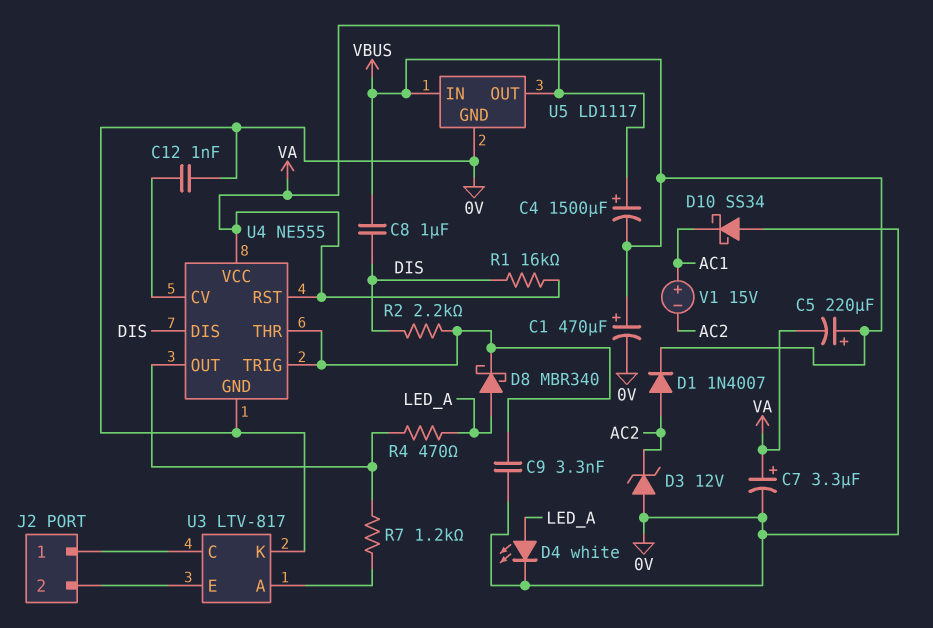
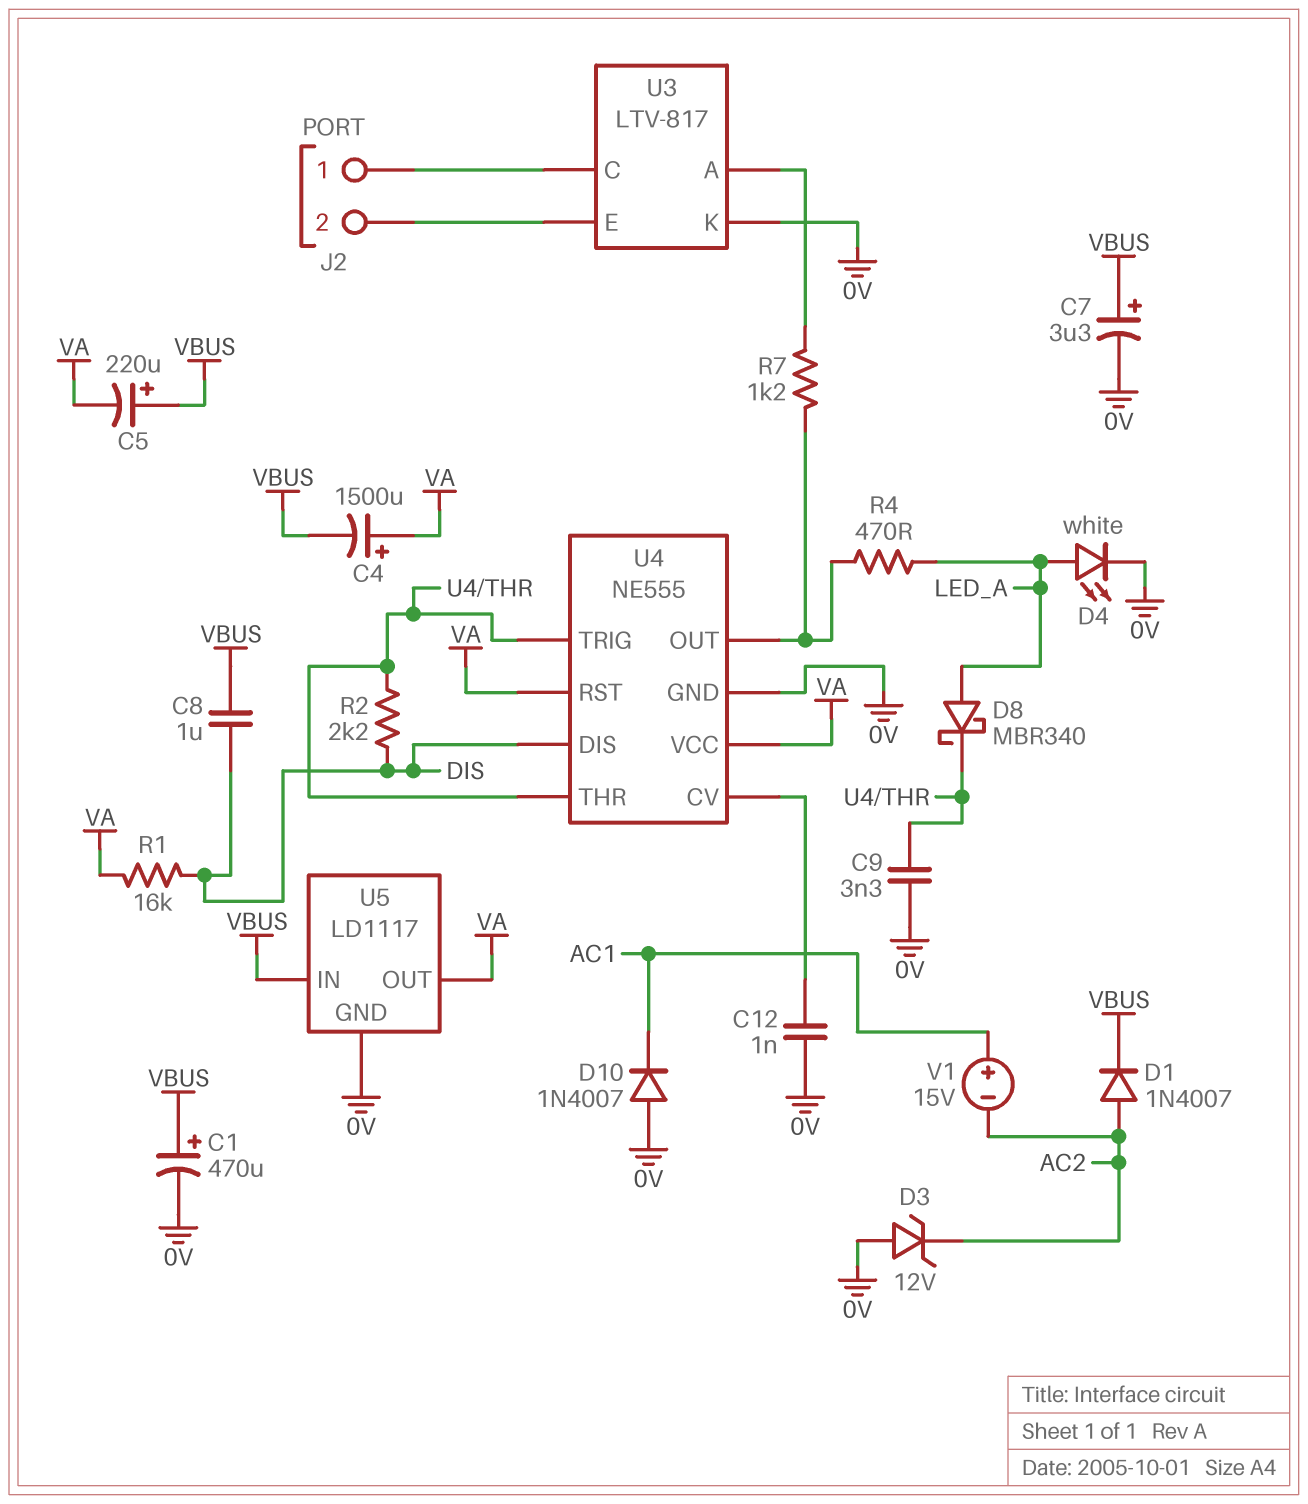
C7: 3.3uF (plus VA, minus 0V) -> 3.3uF (plus VBUS, minus 0V)
D10: schottky SS34 (A 0V, K AC1) -> diode 1N4007 (A 0V, K AC1)

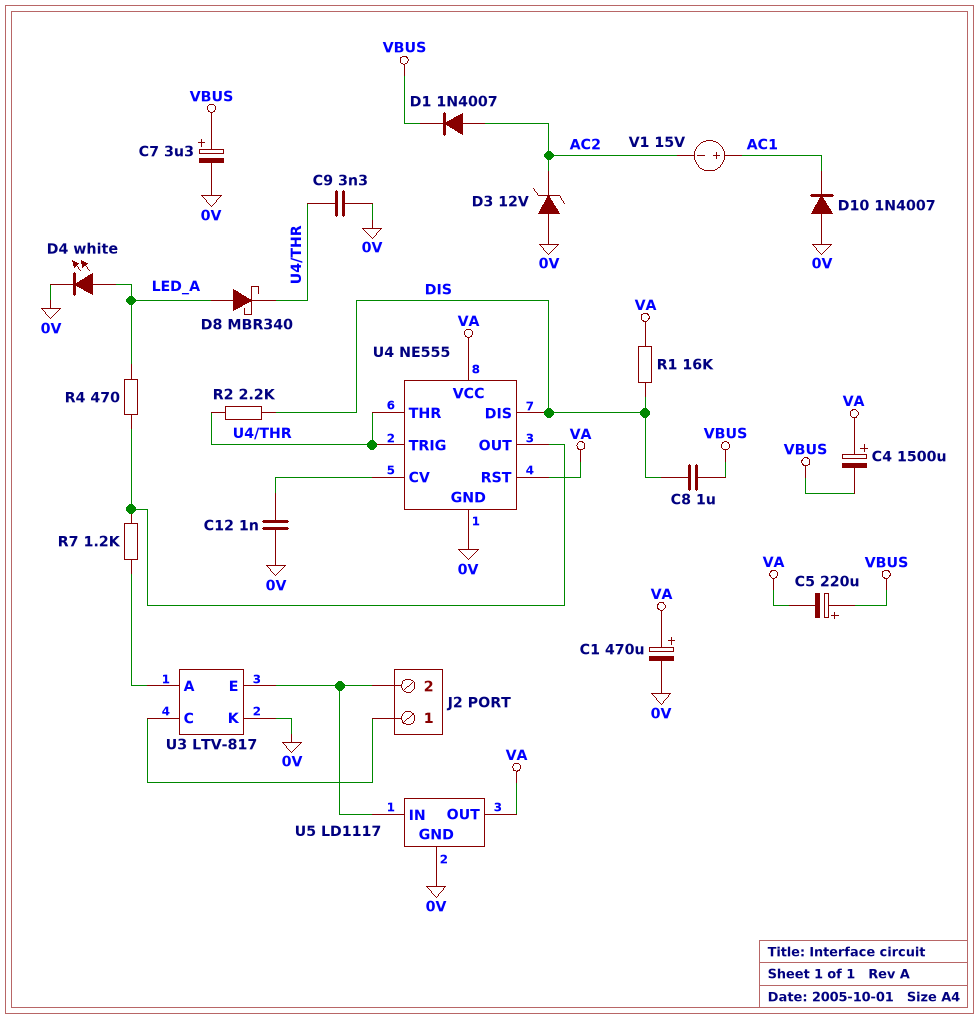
C1: 470uF (plus VBUS, minus 0V) -> 470uF (plus VA, minus 0V)
U5 pin IN: VBUS -> J2/2

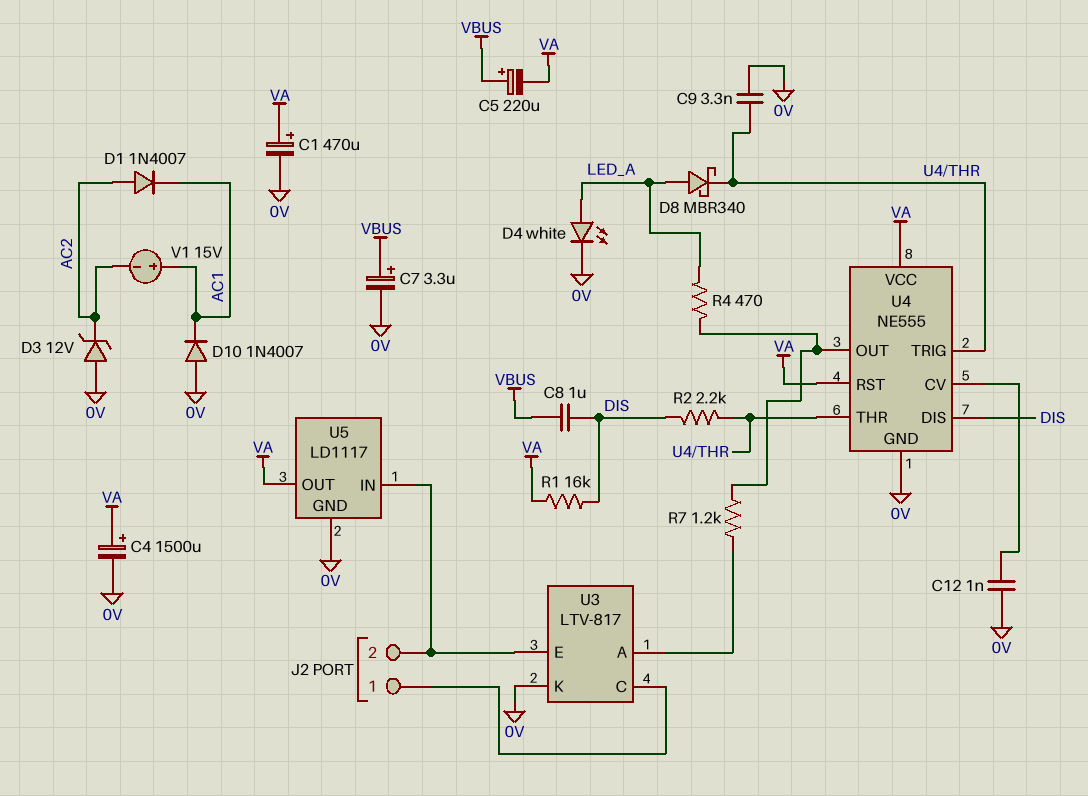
C4: 1500uF (plus VA, minus VBUS) -> 1500uF (plus VA, minus 0V)
D1: diode 1N4007 (A AC2, K VBUS) -> diode 1N4007 (A AC2, K AC1)

